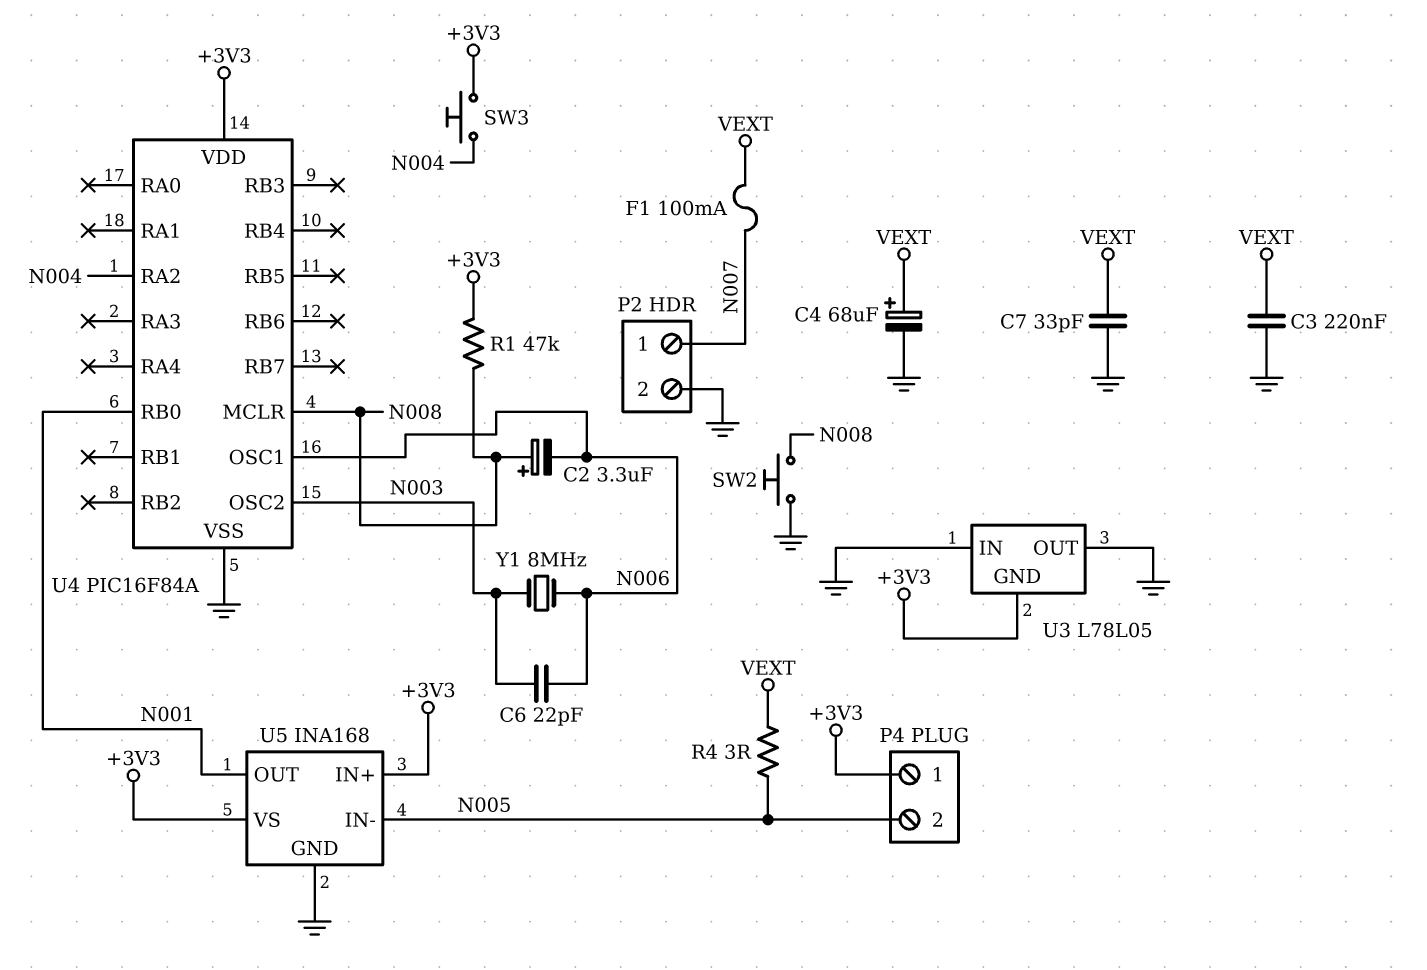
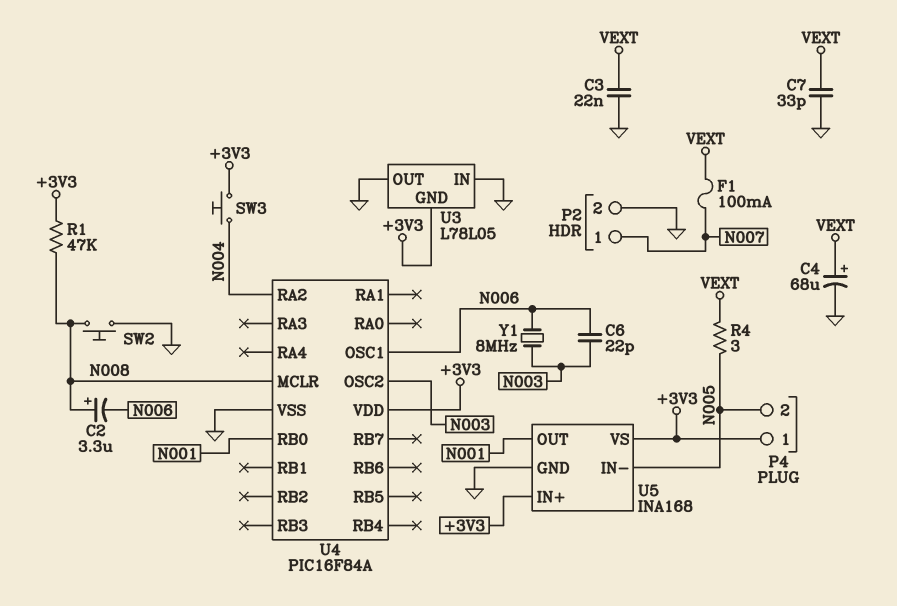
C3: 220nF (GND, VEXT) -> 22nF (GND, VEXT)

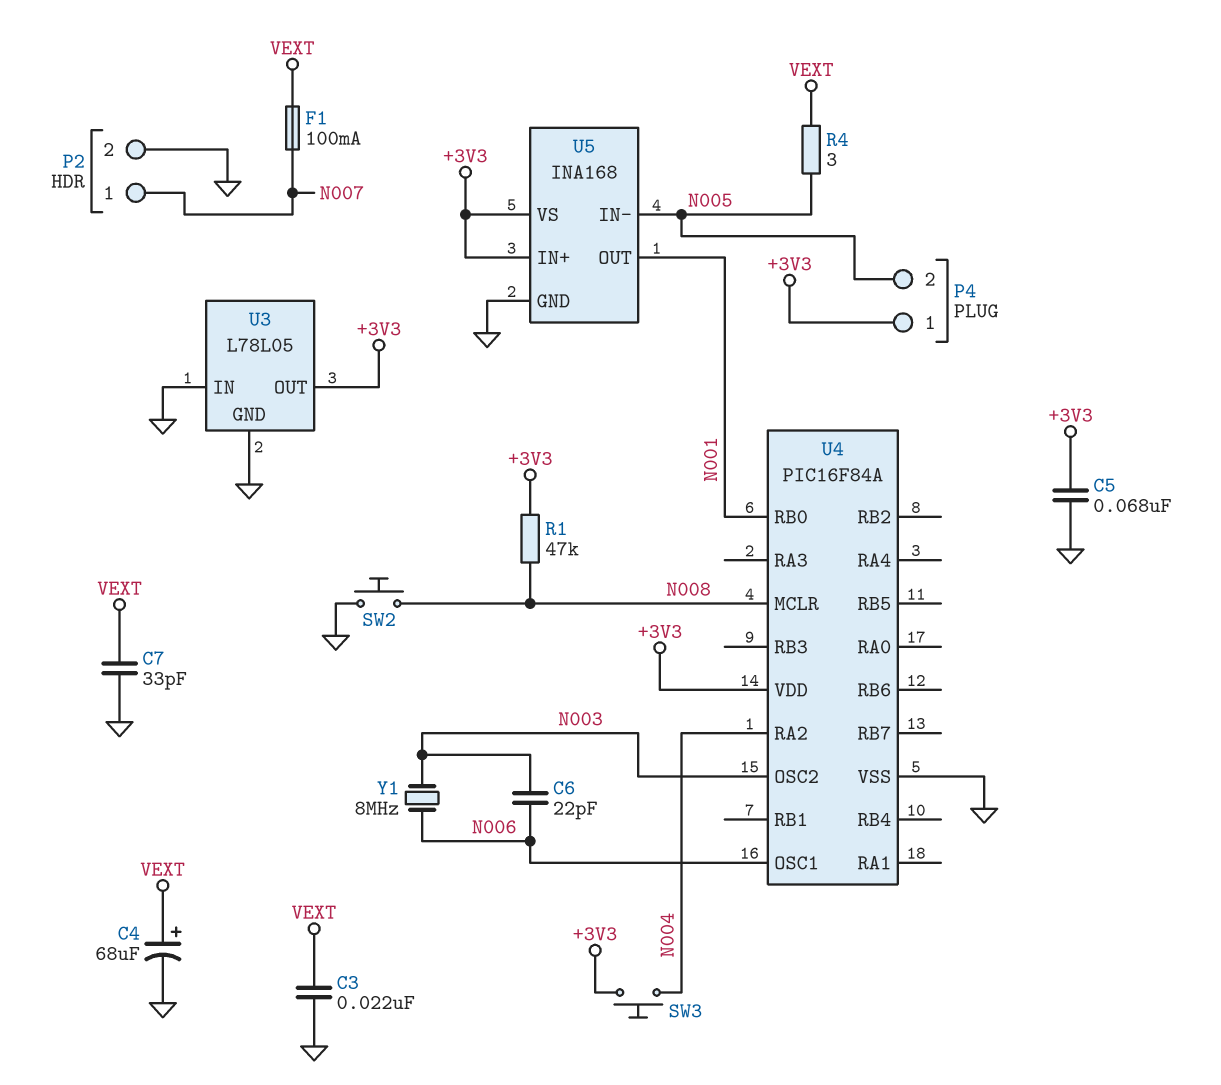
C2: 3.3uF (plus N008, minus N006) -> none
C5: none -> 68nF (+3V3, GND)
U3 pin GND: +3V3 -> GND
U3 pin OUT: GND -> +3V3

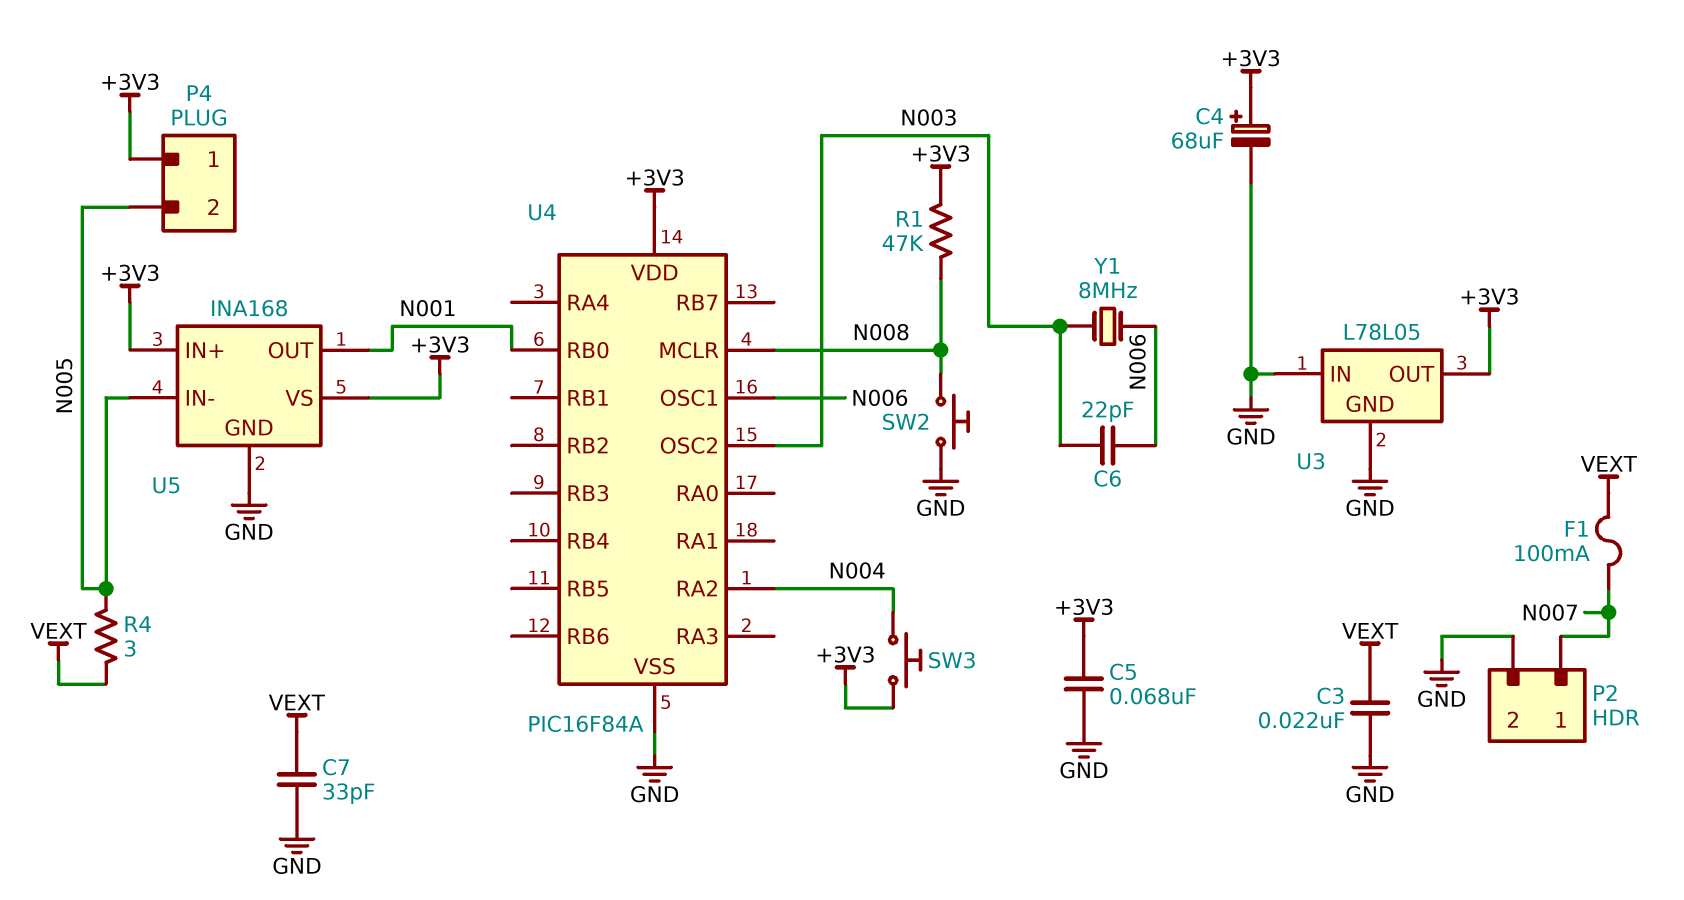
C4: 68uF (plus VEXT, minus GND) -> 68uF (plus +3V3, minus GND)

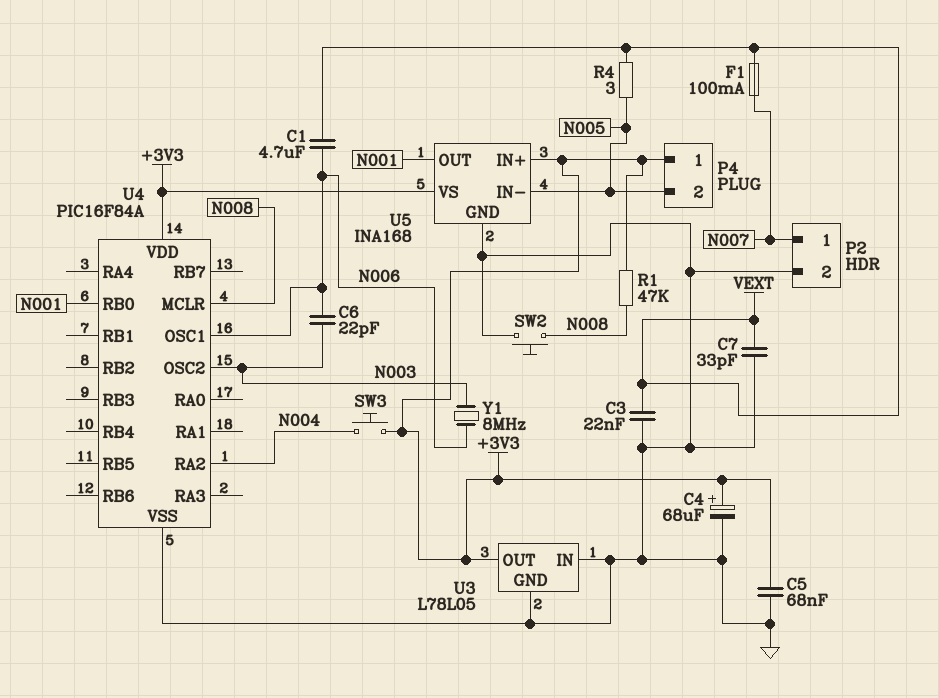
C1: none -> 4.7uF (N006, VEXT)

